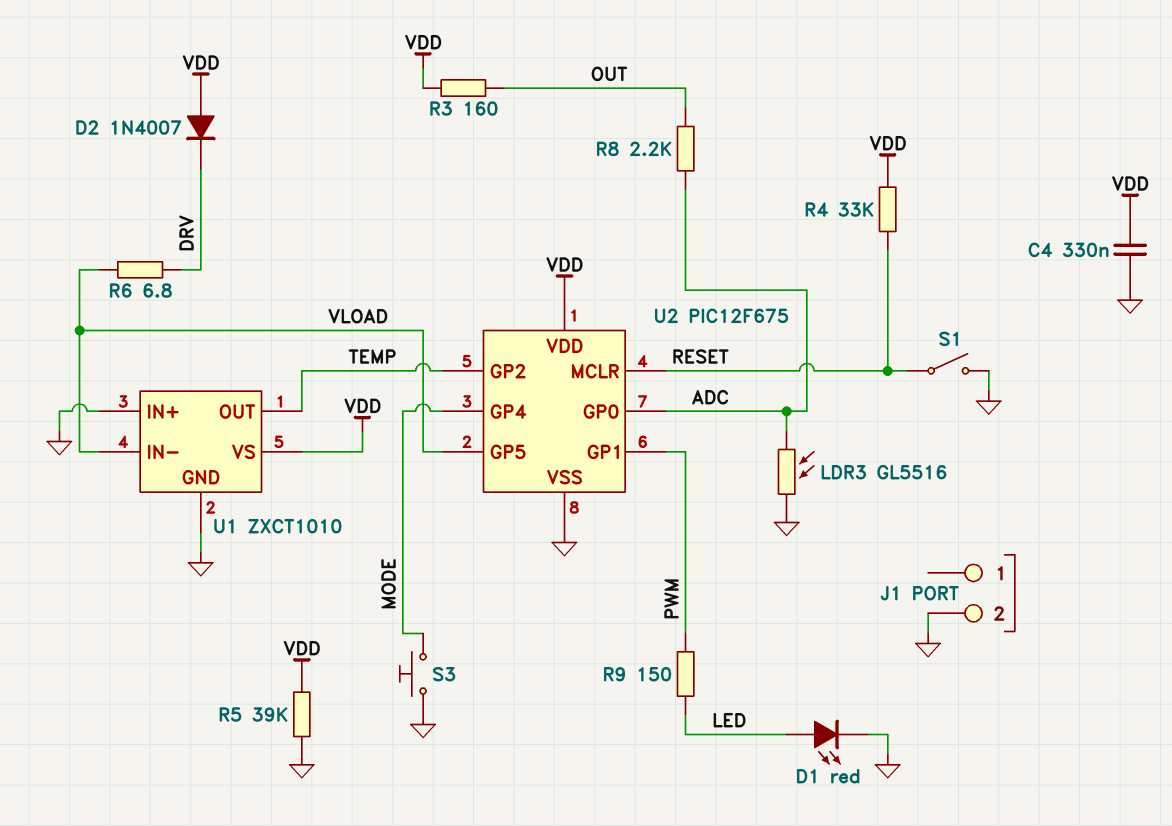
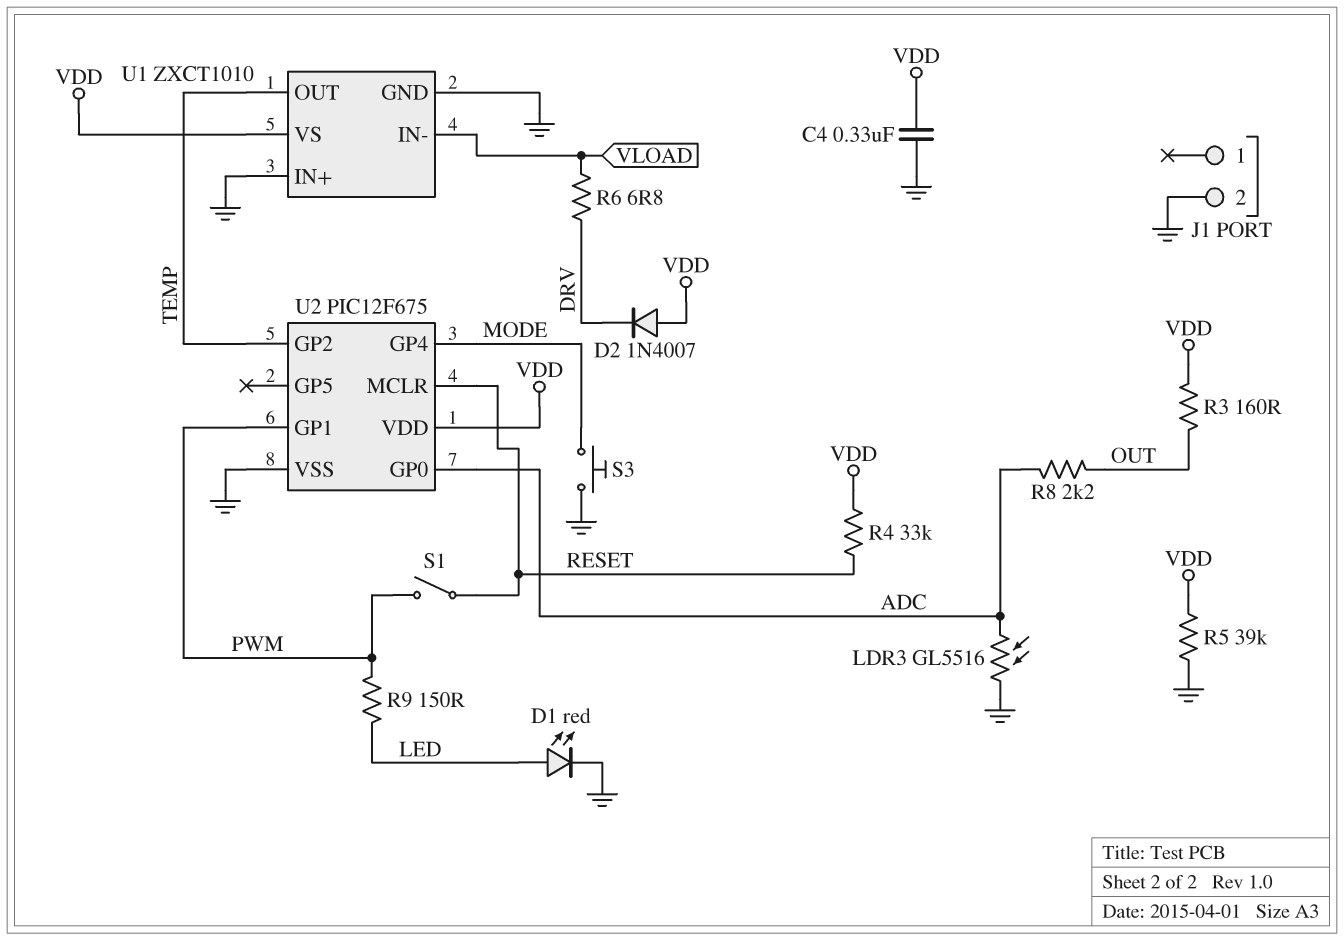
S1: switch (GND, RESET) -> switch (PWM, RESET)
U2 pin GP5: VLOAD -> none

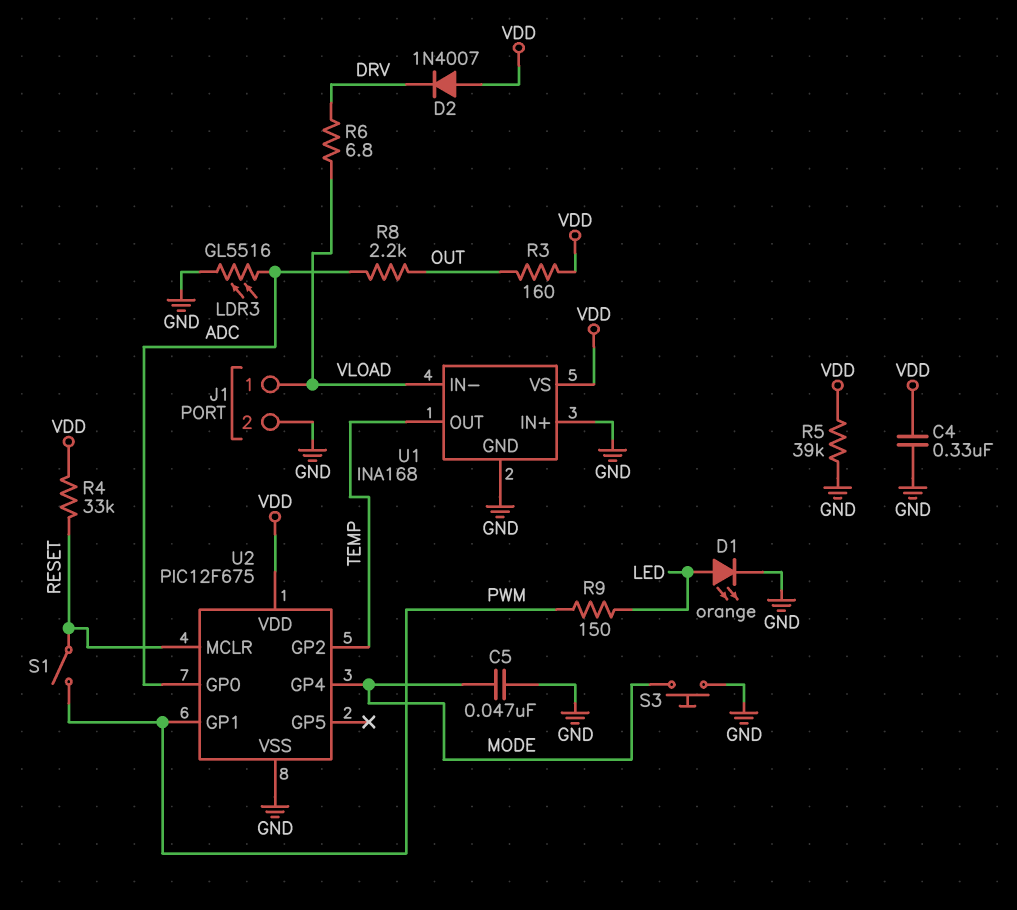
C5: none -> 47nF (GND, MODE)
D1: LED red (A LED, K GND) -> LED orange (A LED, K GND)
J1 pin 1: none -> VLOAD
U1: ZXCT1010 -> INA168

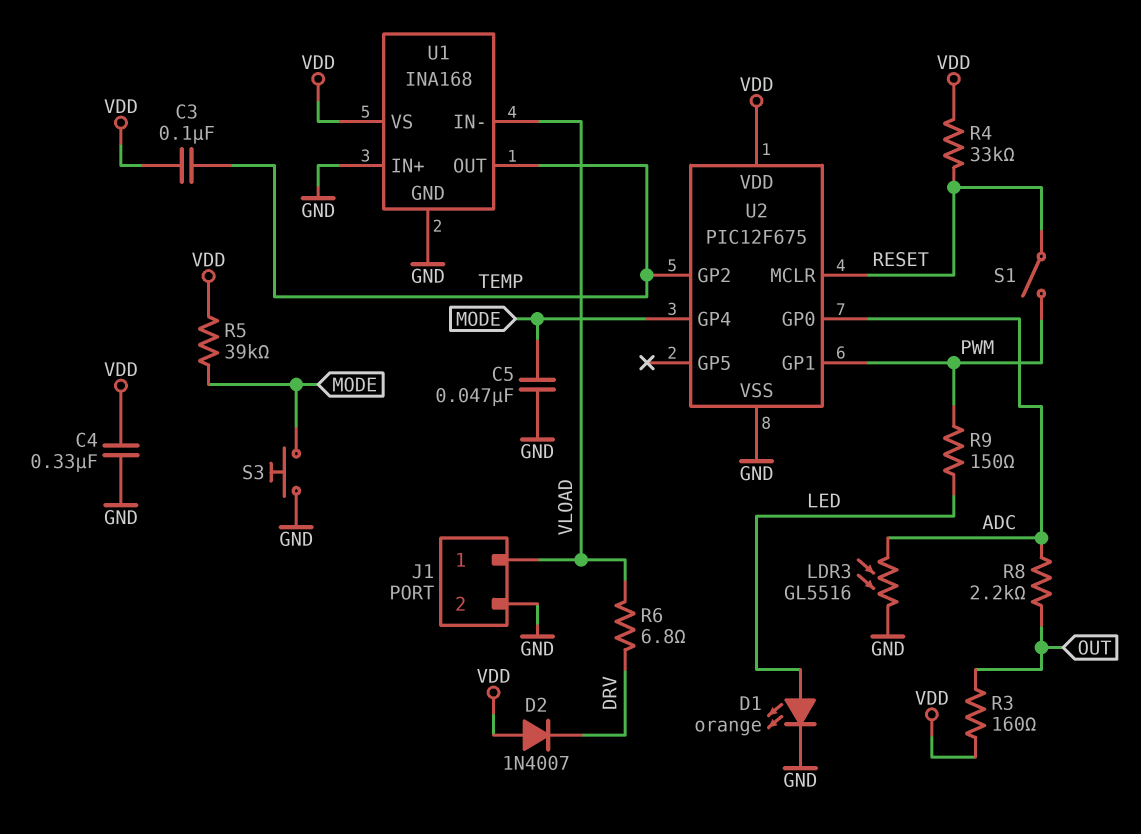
C3: none -> 100nF (TEMP, VDD)
R5: 39k (GND, VDD) -> 39k (MODE, VDD)

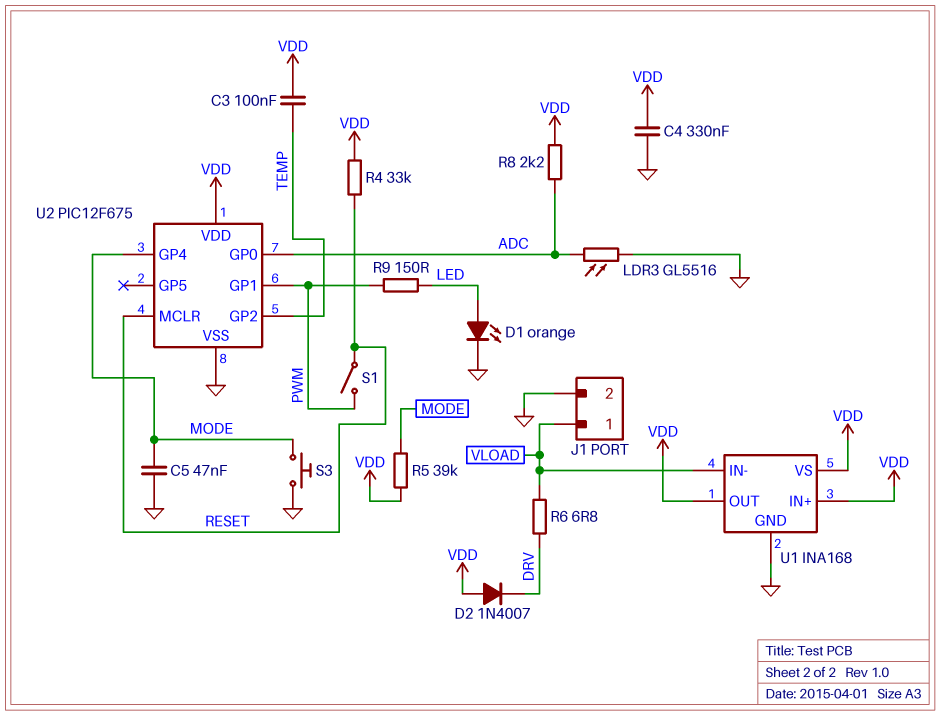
R3: 160 (OUT, VDD) -> none
R8: 2.2k (ADC, OUT) -> 2.2k (ADC, VDD)
U1 pin IN+: GND -> VDD
U1 pin OUT: TEMP -> VDD

